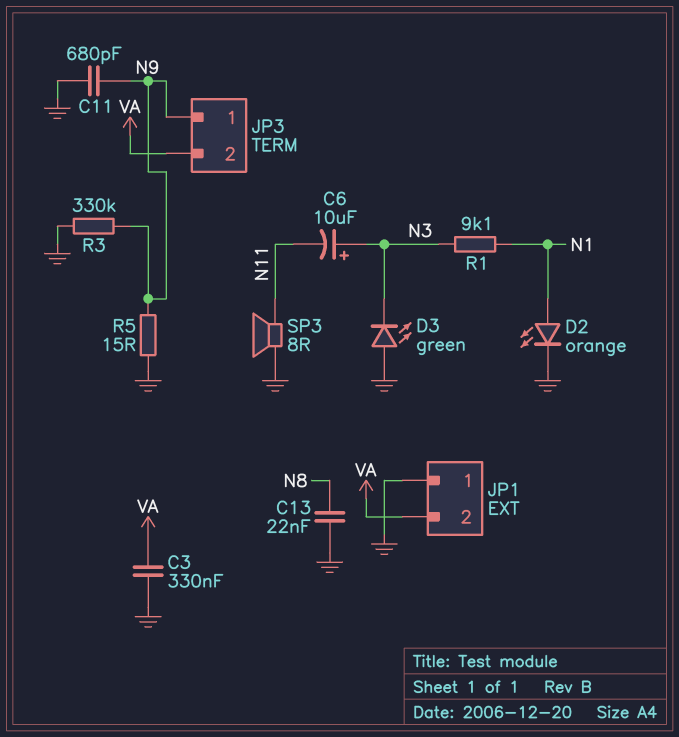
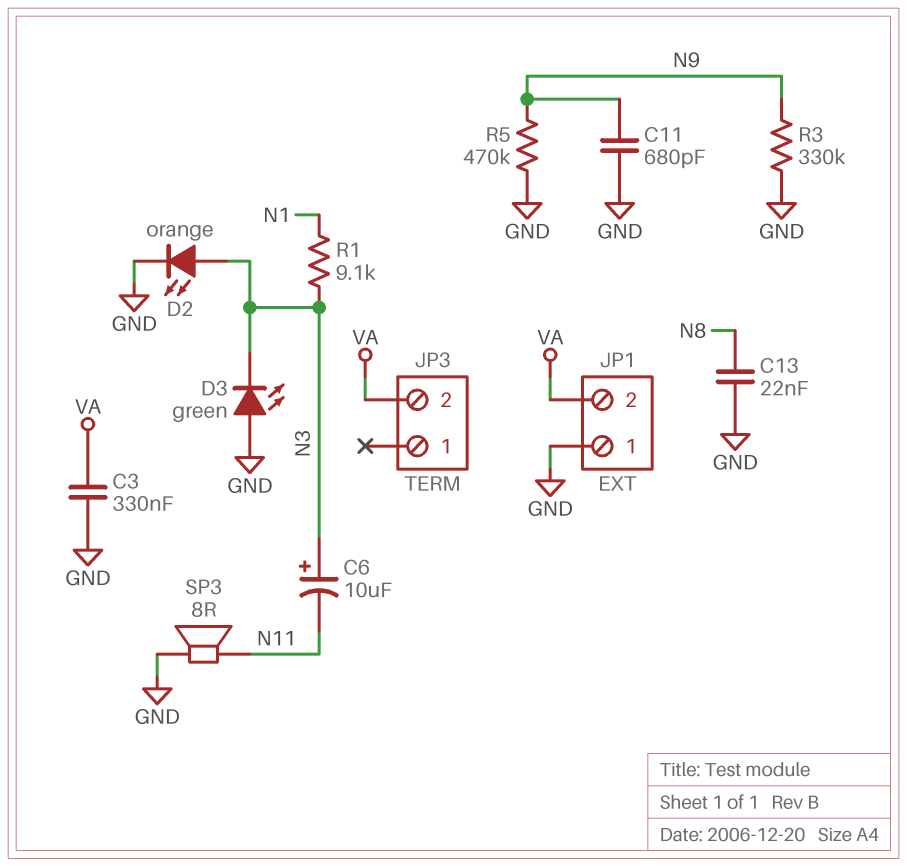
D2: LED orange (A N1, K GND) -> LED orange (A N3, K GND)
JP3 pin 1: N9 -> none
R5: 15 (GND, N9) -> 470k (GND, N9)

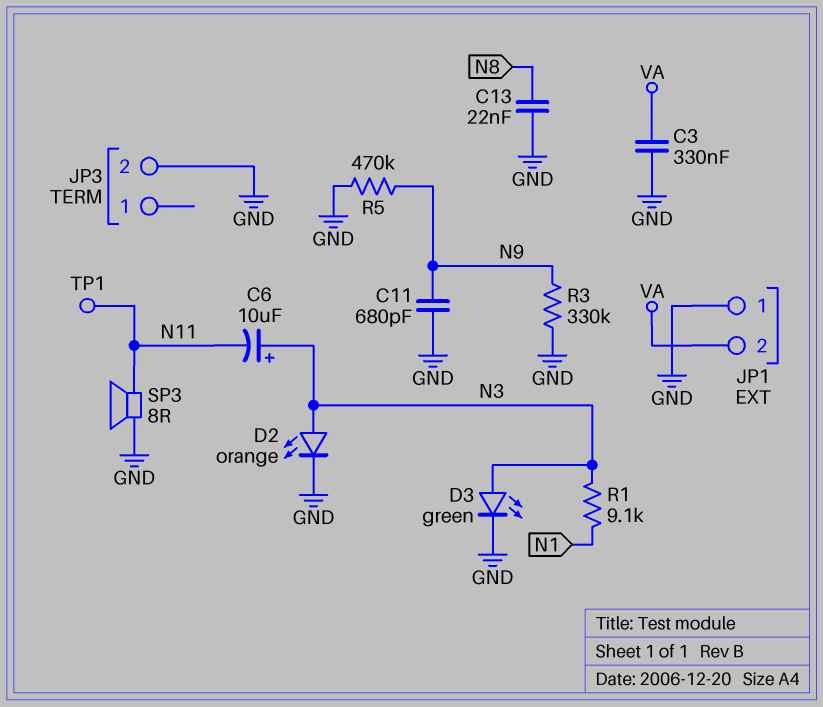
D3: LED green (A GND, K N3) -> LED green (A N3, K GND)
JP3 pin 2: VA -> GND
TP1: none -> test point (N11)

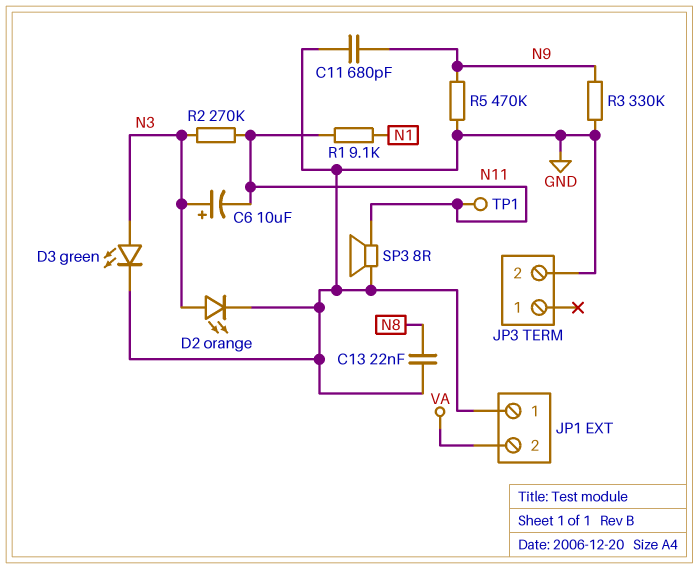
C3: 330nF (GND, VA) -> none
R1: 9.1k (N1, N3) -> 9.1k (N1, N11)
R2: none -> 270k (N3, N11)

